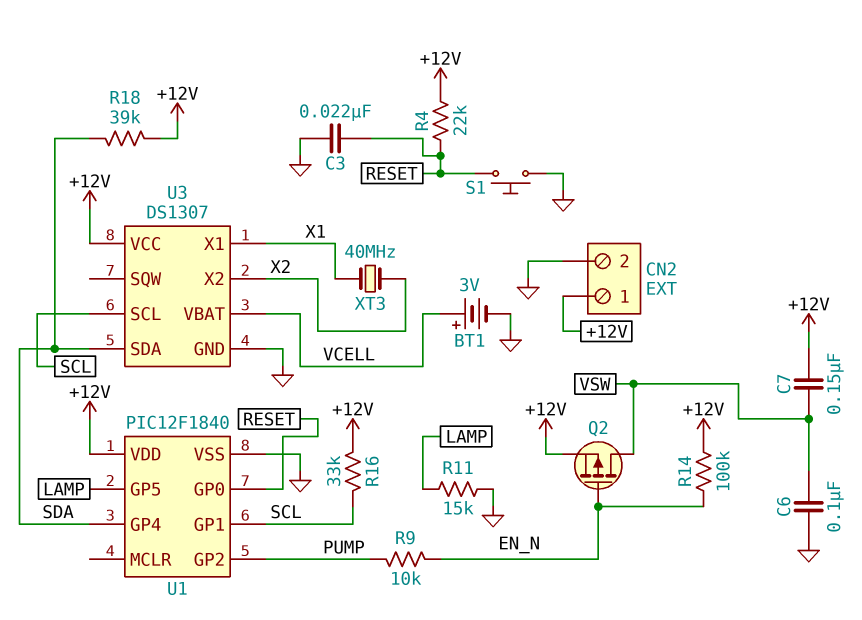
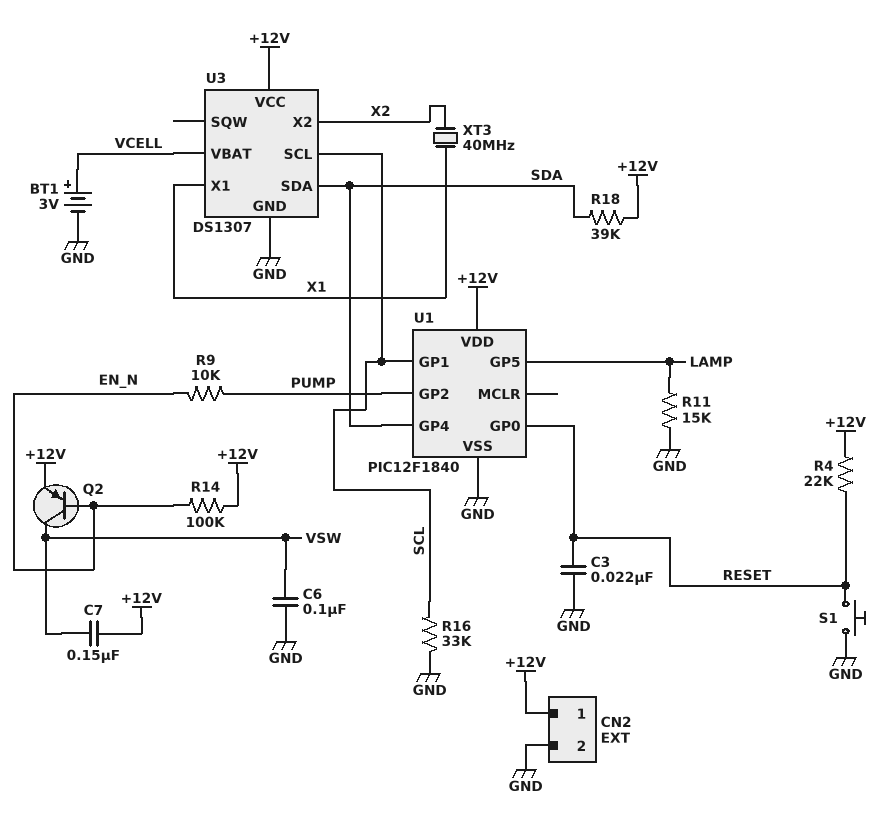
Q2: PMOS (G EN_N, D VSW, S +12V) -> PNP (B EN_N, C VSW, E +12V)
R16: 33k (+12V, SCL) -> 33k (GND, SCL)

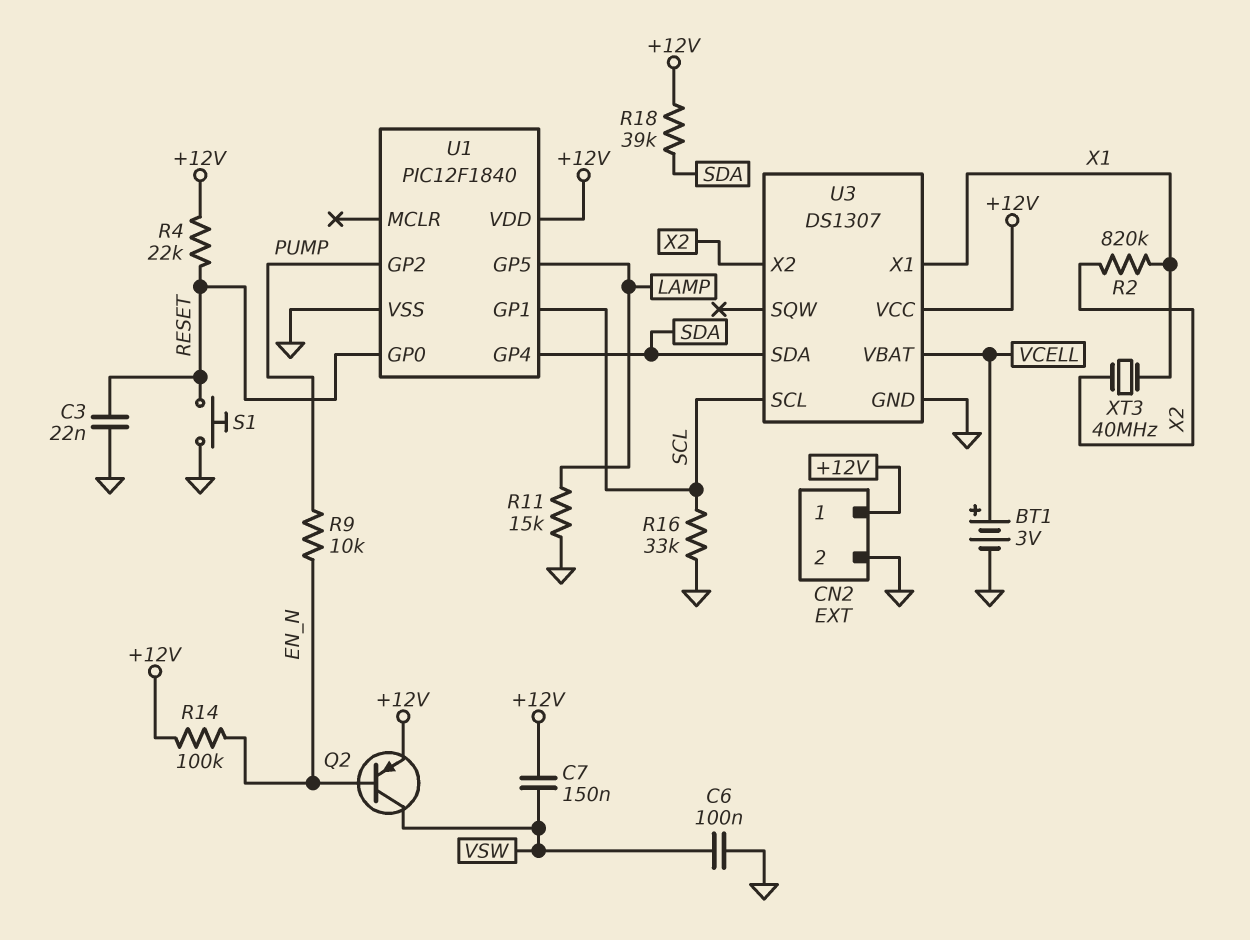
R2: none -> 820k (X1, X2)

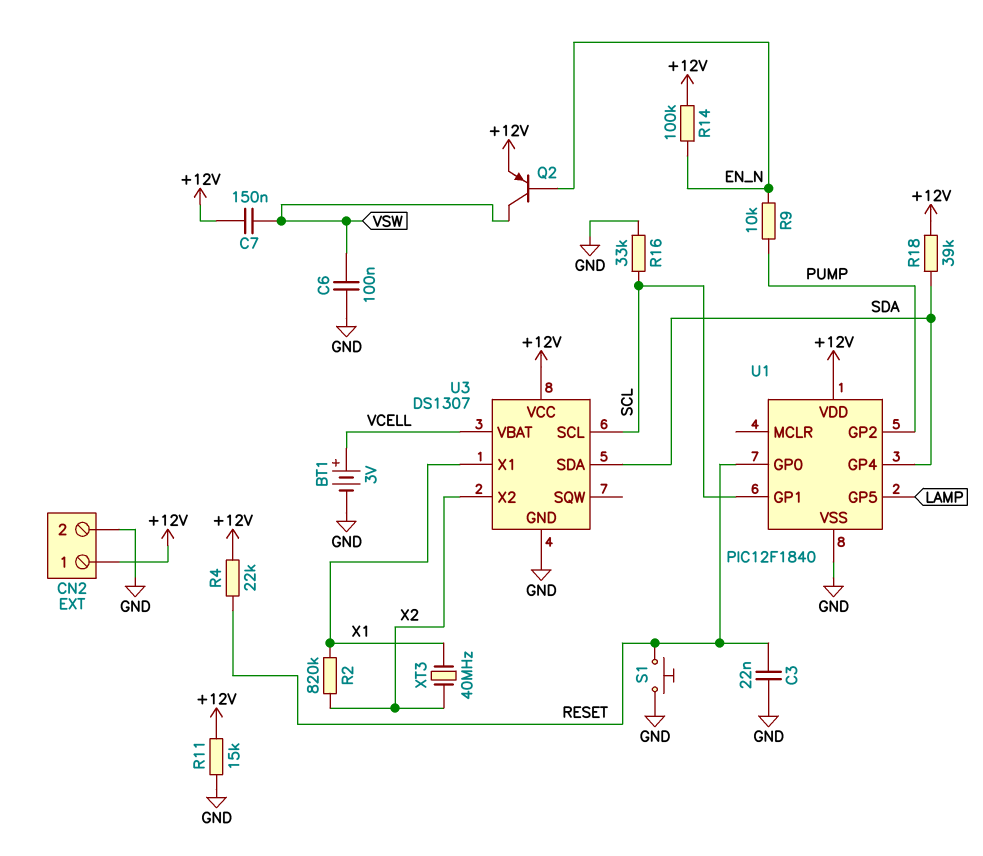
R11: 15k (GND, LAMP) -> 15k (+12V, GND)

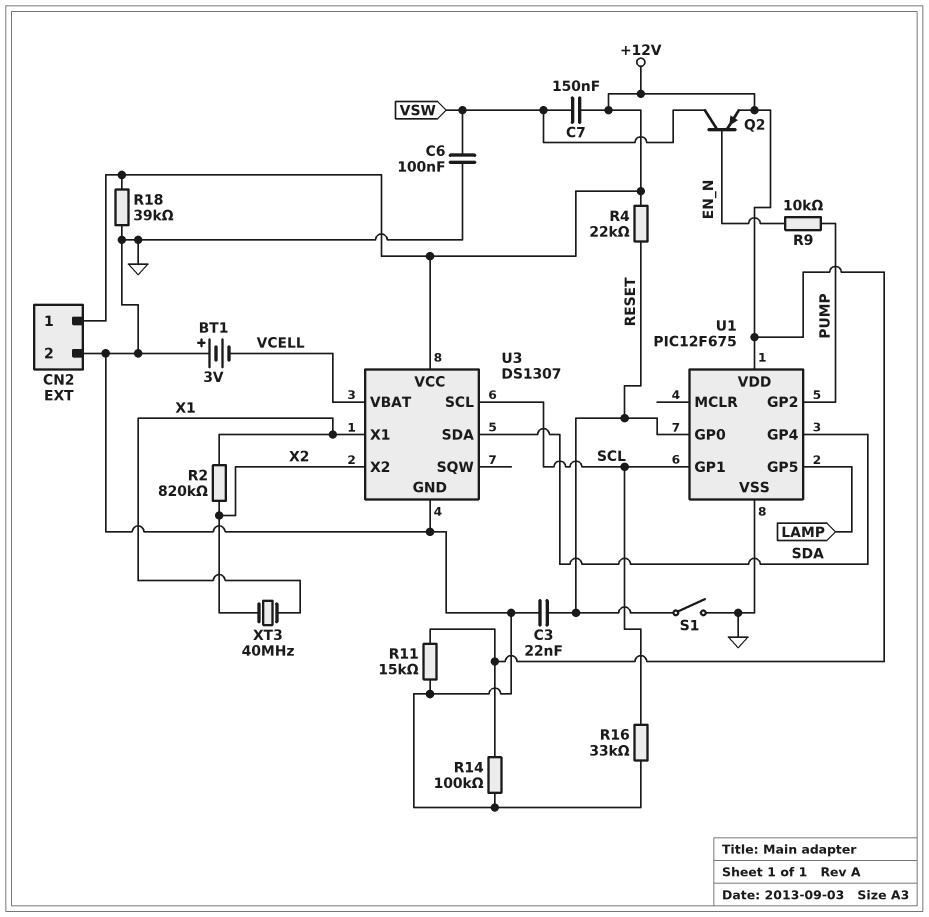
BT1: 3V (plus VCELL, minus GND) -> 3V (plus GND, minus VCELL)
R14: 100k (+12V, EN_N) -> 100k (+12V, GND)
R18: 39k (+12V, SDA) -> 39k (+12V, GND)
S1: button (GND, RESET) -> switch (GND, RESET)
U1: PIC12F1840 -> PIC12F675

